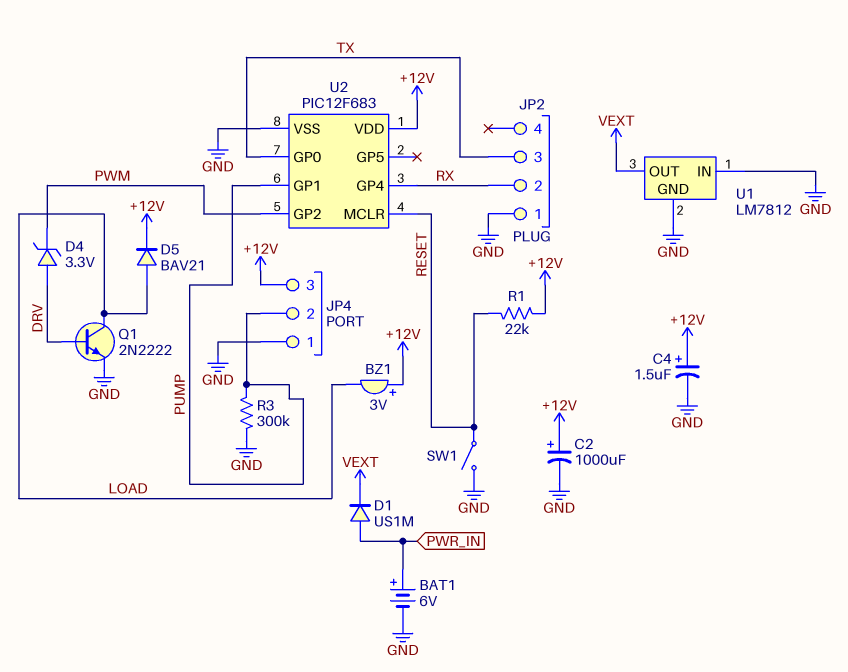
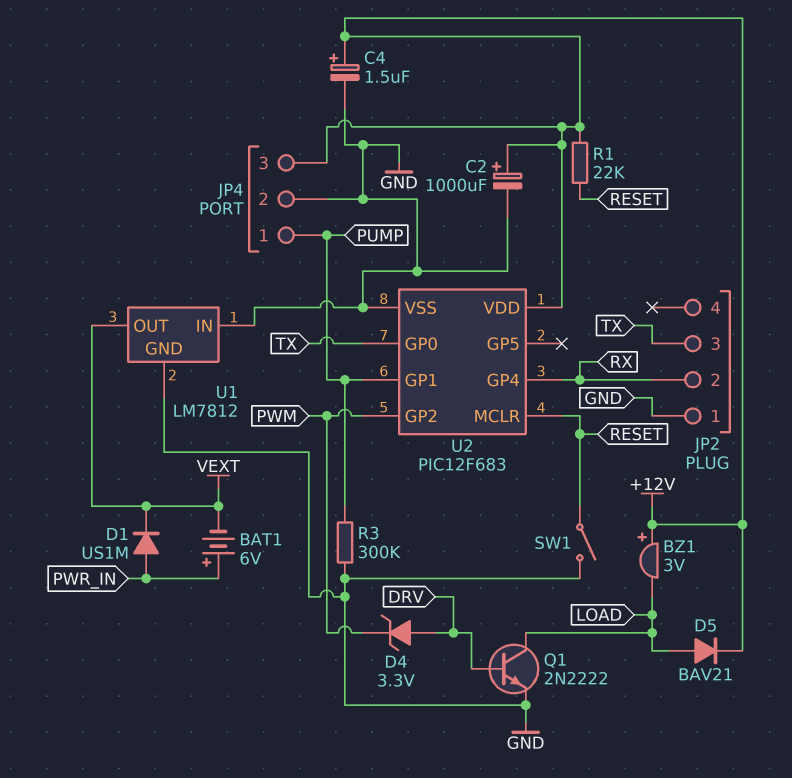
BAT1: 6V (plus PWR_IN, minus GND) -> 6V (plus PWR_IN, minus VEXT)
JP4 pin 1: GND -> PUMP
JP4 pin 2: PUMP -> GND

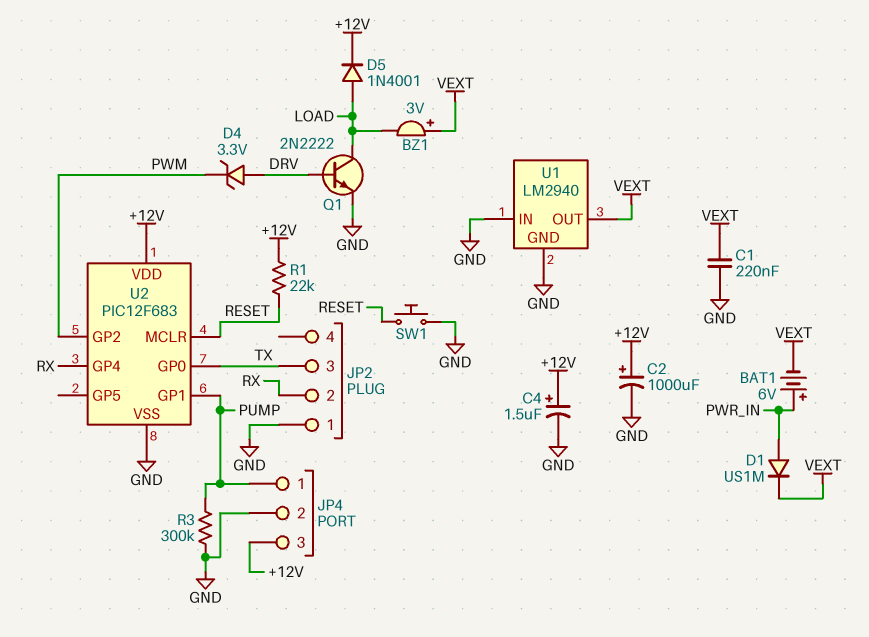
BZ1: buzzer 3V (plus +12V, minus LOAD) -> buzzer 3V (plus VEXT, minus LOAD)
C1: none -> 220nF (GND, VEXT)
D5: diode BAV21 (A LOAD, K +12V) -> diode 1N4001 (A LOAD, K +12V)
SW1: switch (GND, RESET) -> button (GND, RESET)
U1: LM7812 -> LM2940

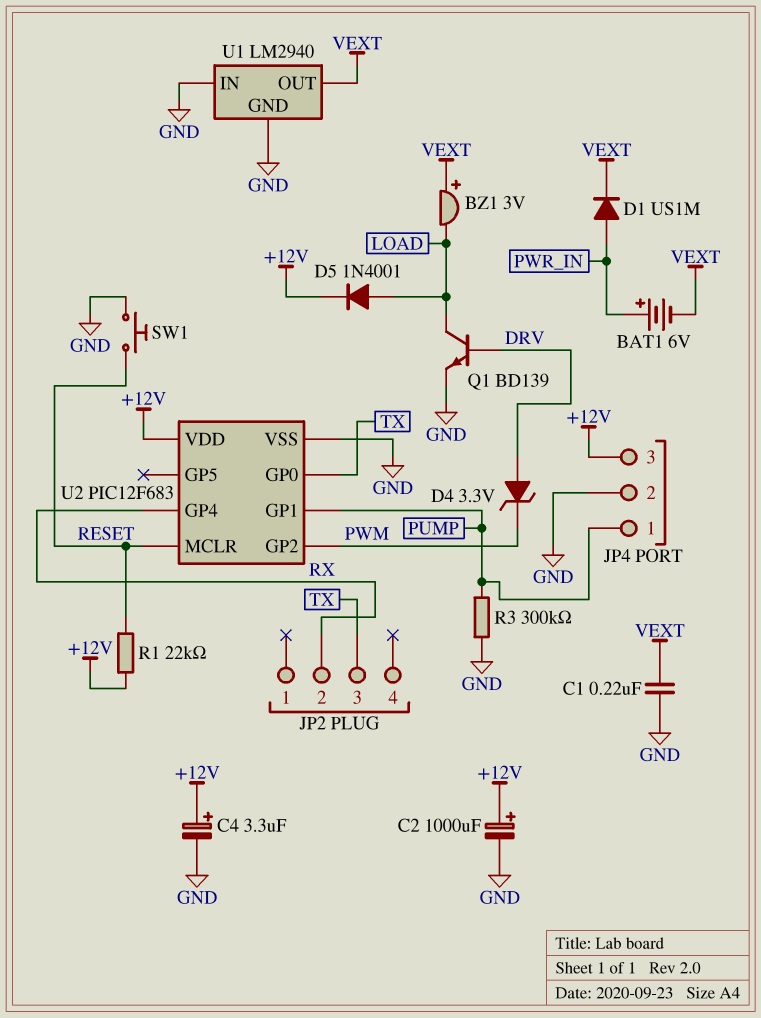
C4: 1.5uF (plus +12V, minus GND) -> 3.3uF (plus +12V, minus GND)
JP2 pin 1: GND -> none
Q1: NPN 2N2222 (B DRV, C LOAD, E GND) -> NPN BD139 (B DRV, C LOAD, E GND)

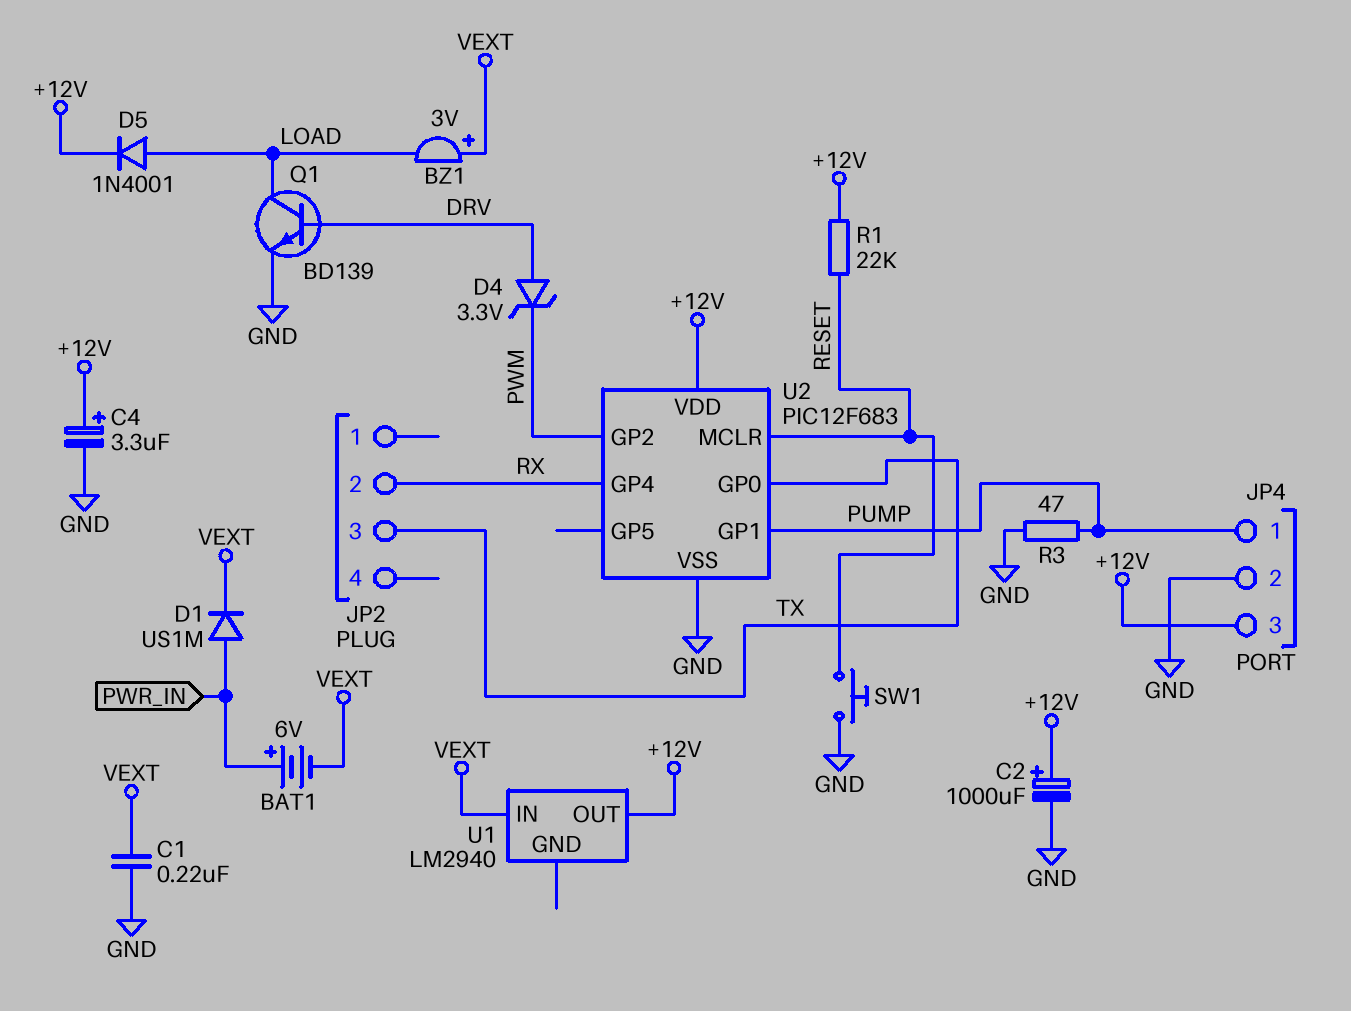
R3: 300k (GND, PUMP) -> 47 (GND, PUMP)
U1 pin GND: GND -> none
U1 pin IN: GND -> VEXT
U1 pin OUT: VEXT -> +12V

